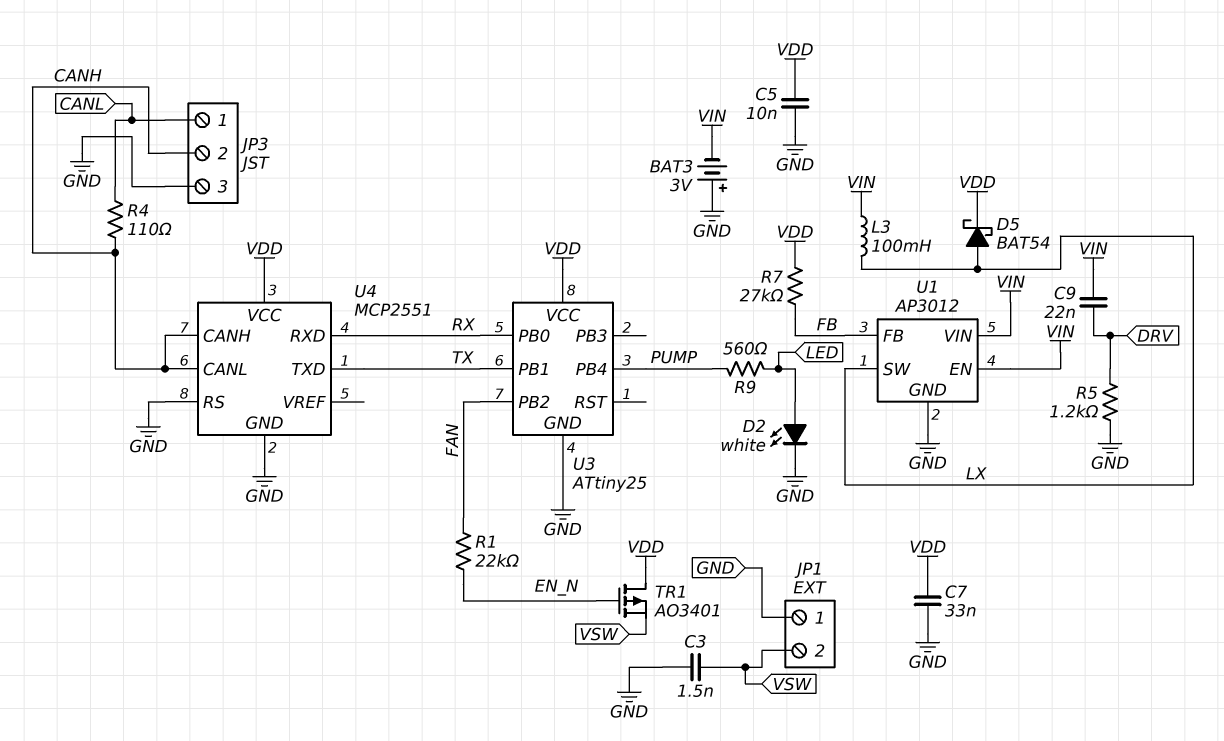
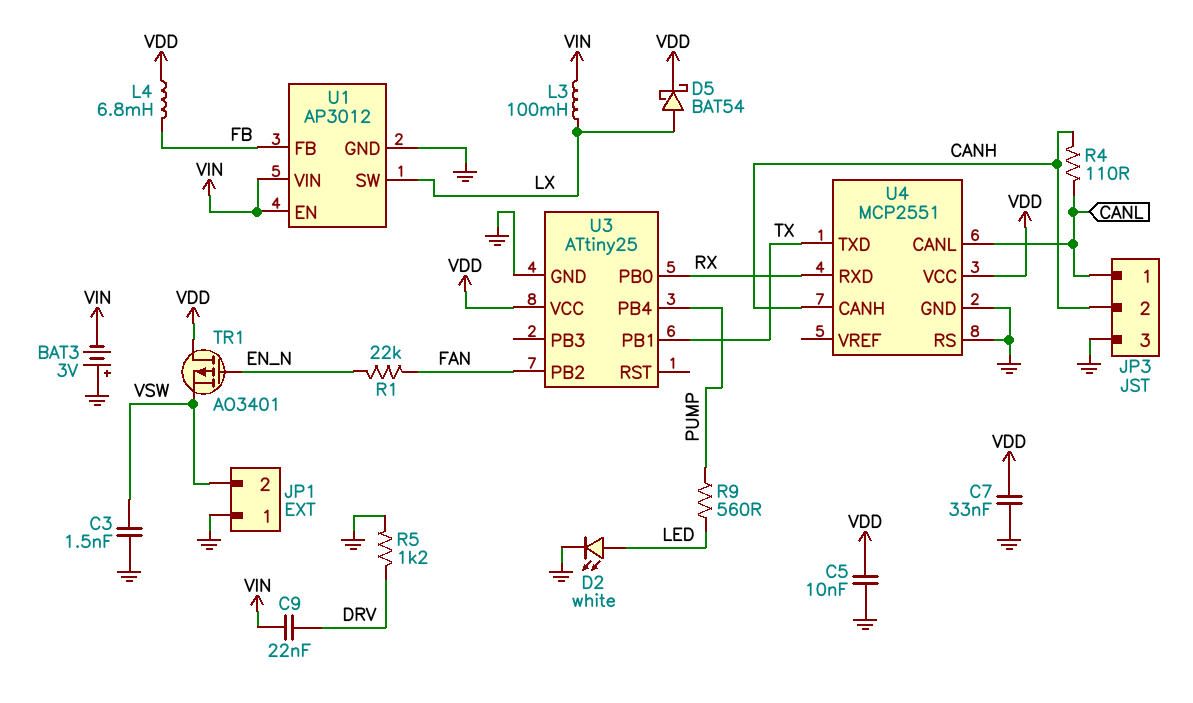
L4: none -> 6.8mH (FB, VDD)
R7: 27k (FB, VDD) -> none
U4 pin CANL: CANH -> CANL

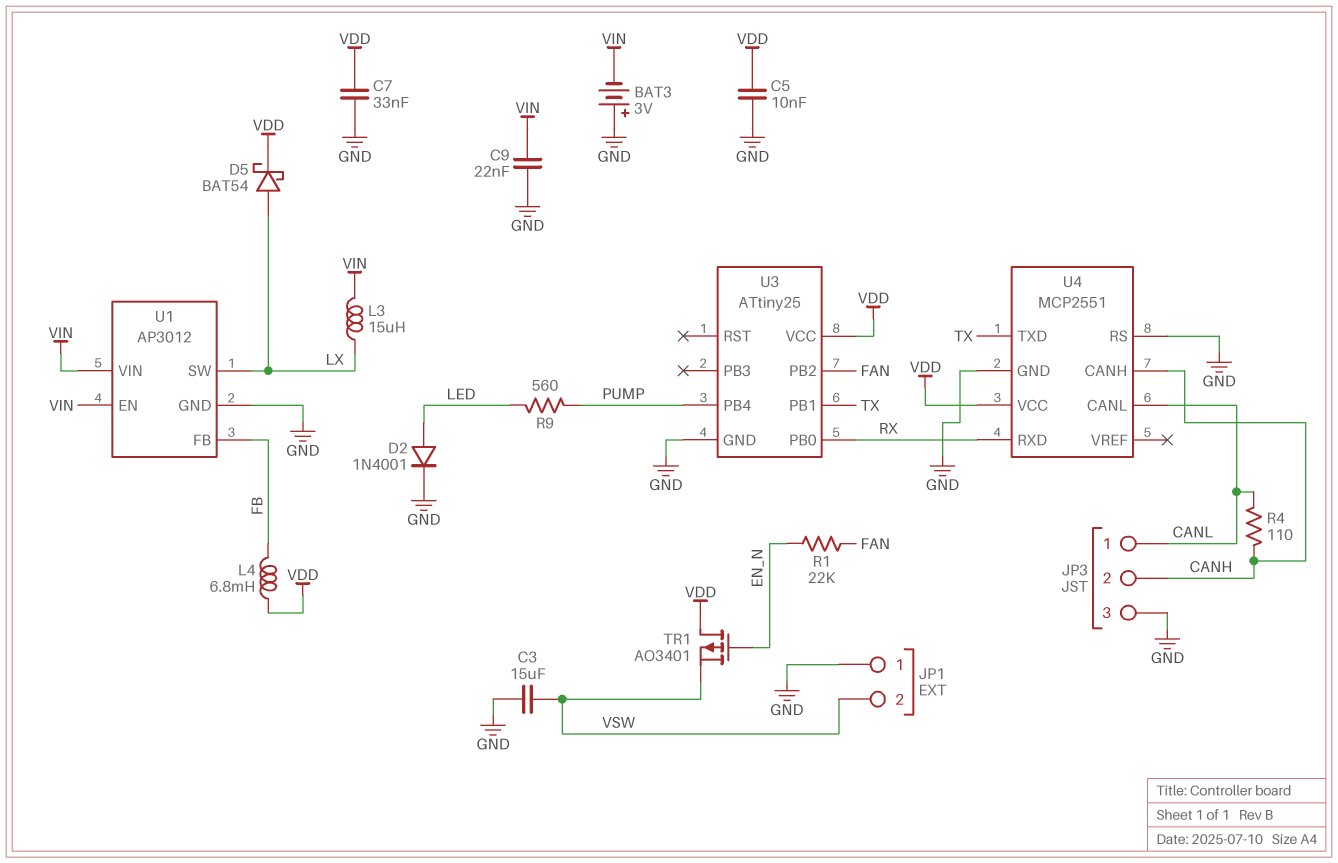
C3: 1.5nF (GND, VSW) -> 15uF (GND, VSW)
C9: 22nF (DRV, VIN) -> 22nF (GND, VIN)
D2: LED white (A LED, K GND) -> diode 1N4001 (A LED, K GND)
L3: 100mH (LX, VIN) -> 15uH (LX, VIN)
R5: 1.2k (DRV, GND) -> none

